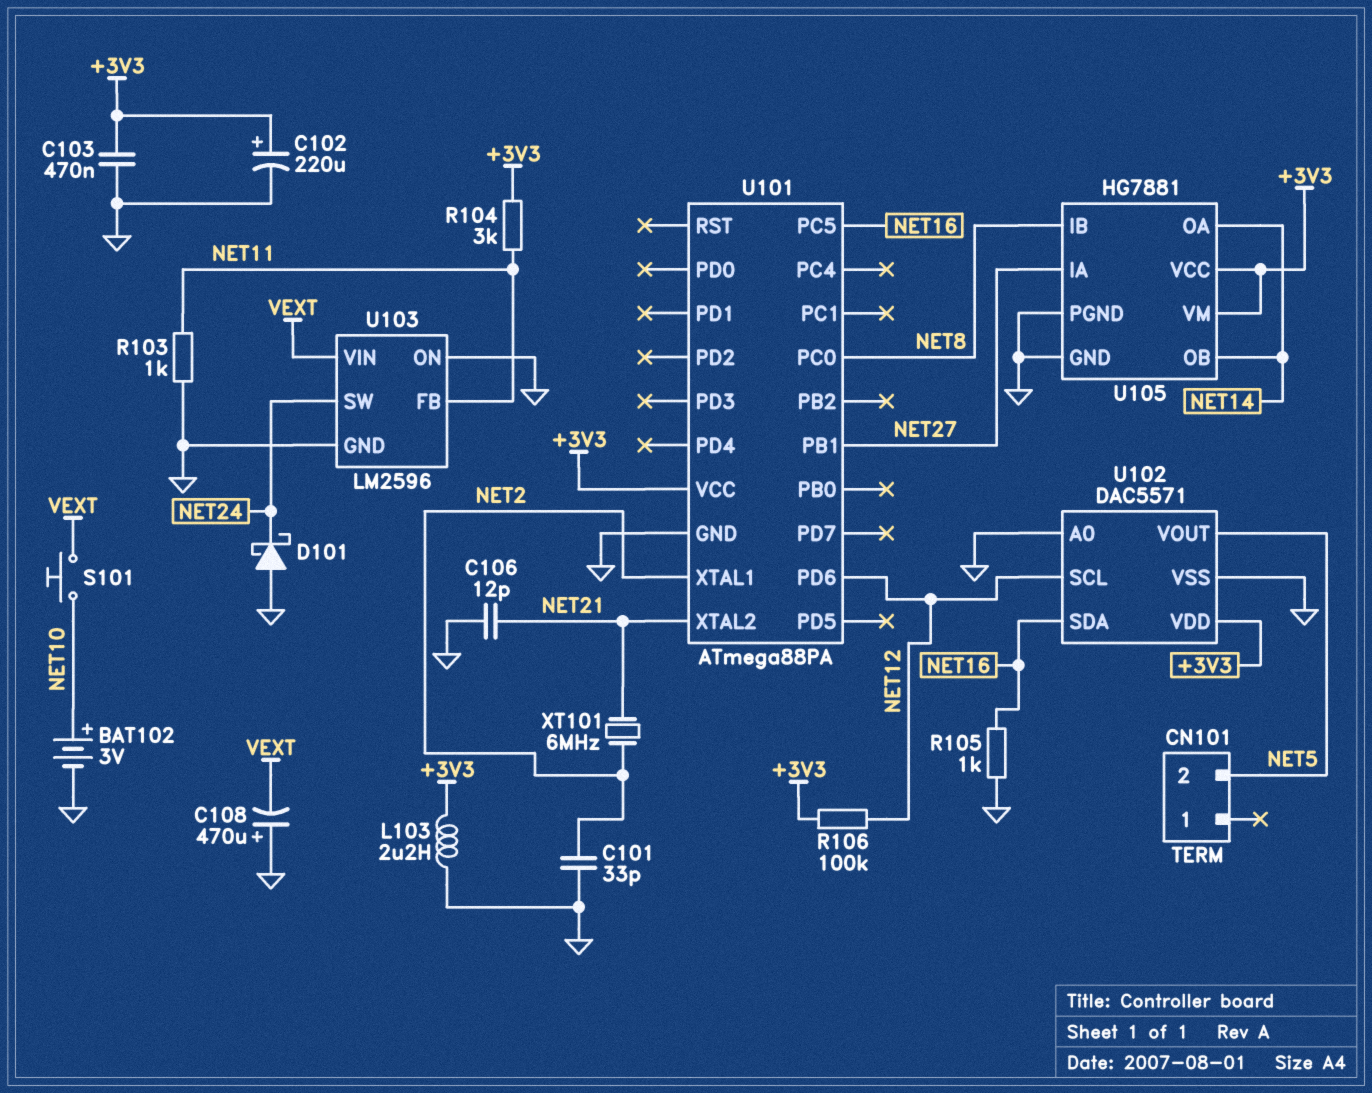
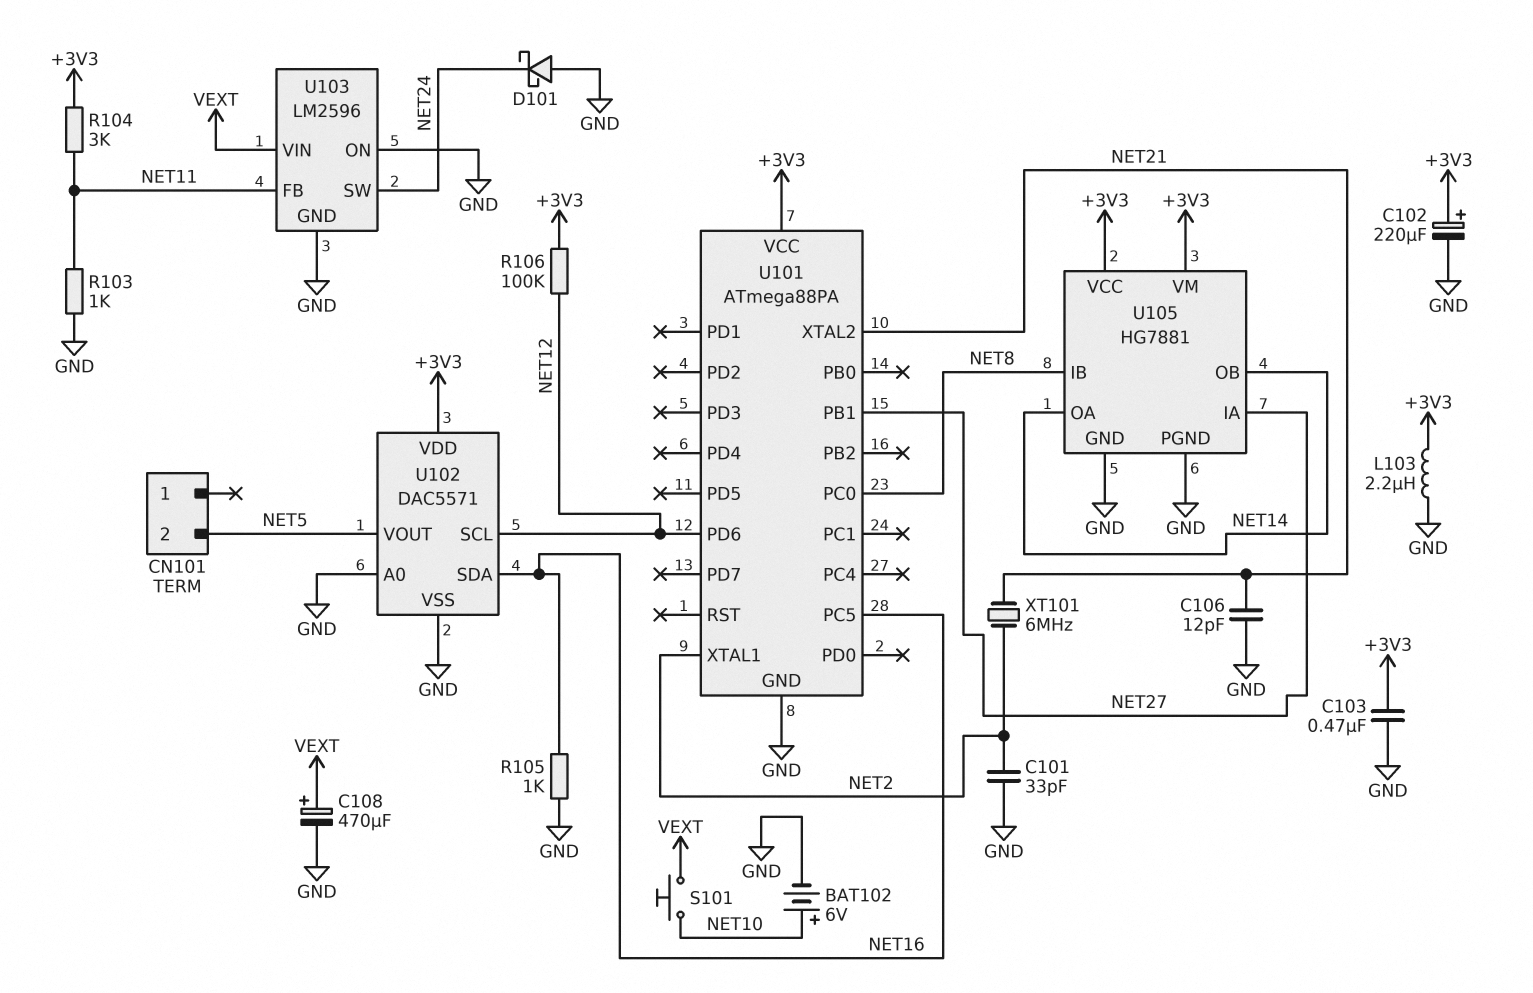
BAT102: 3V (plus NET10, minus GND) -> 6V (plus NET10, minus GND)
C108: 470uF (plus GND, minus VEXT) -> 470uF (plus VEXT, minus GND)

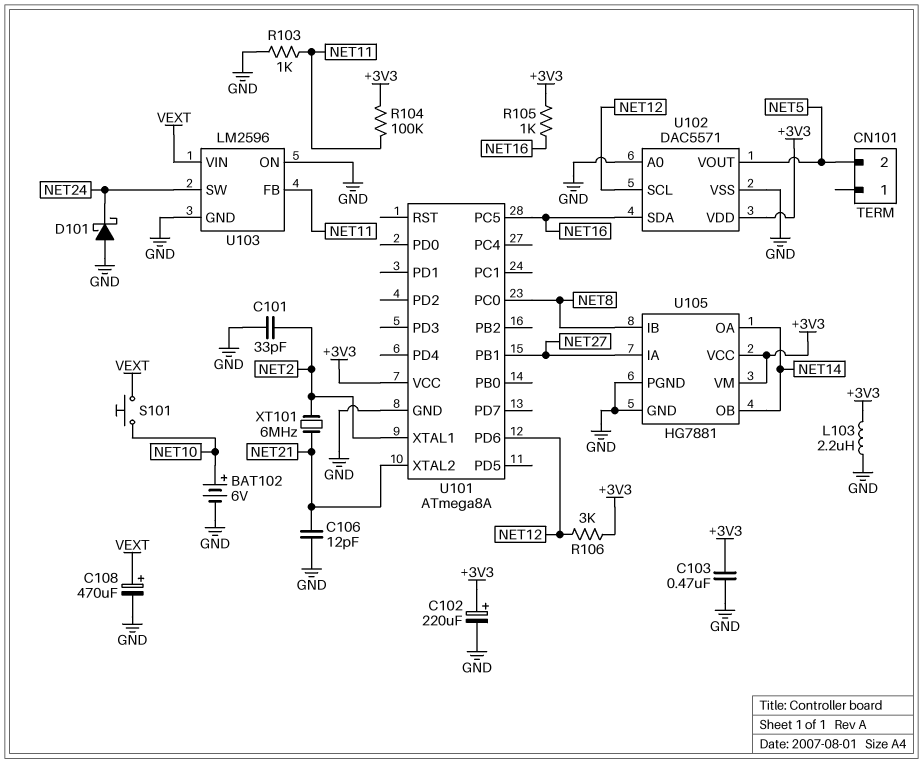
R104: 3k (+3V3, NET11) -> 100k (+3V3, NET11)
R105: 1k (GND, NET16) -> 1k (+3V3, NET16)
R106: 100k (+3V3, NET12) -> 3k (+3V3, NET12)
U101: ATmega88PA -> ATmega8A

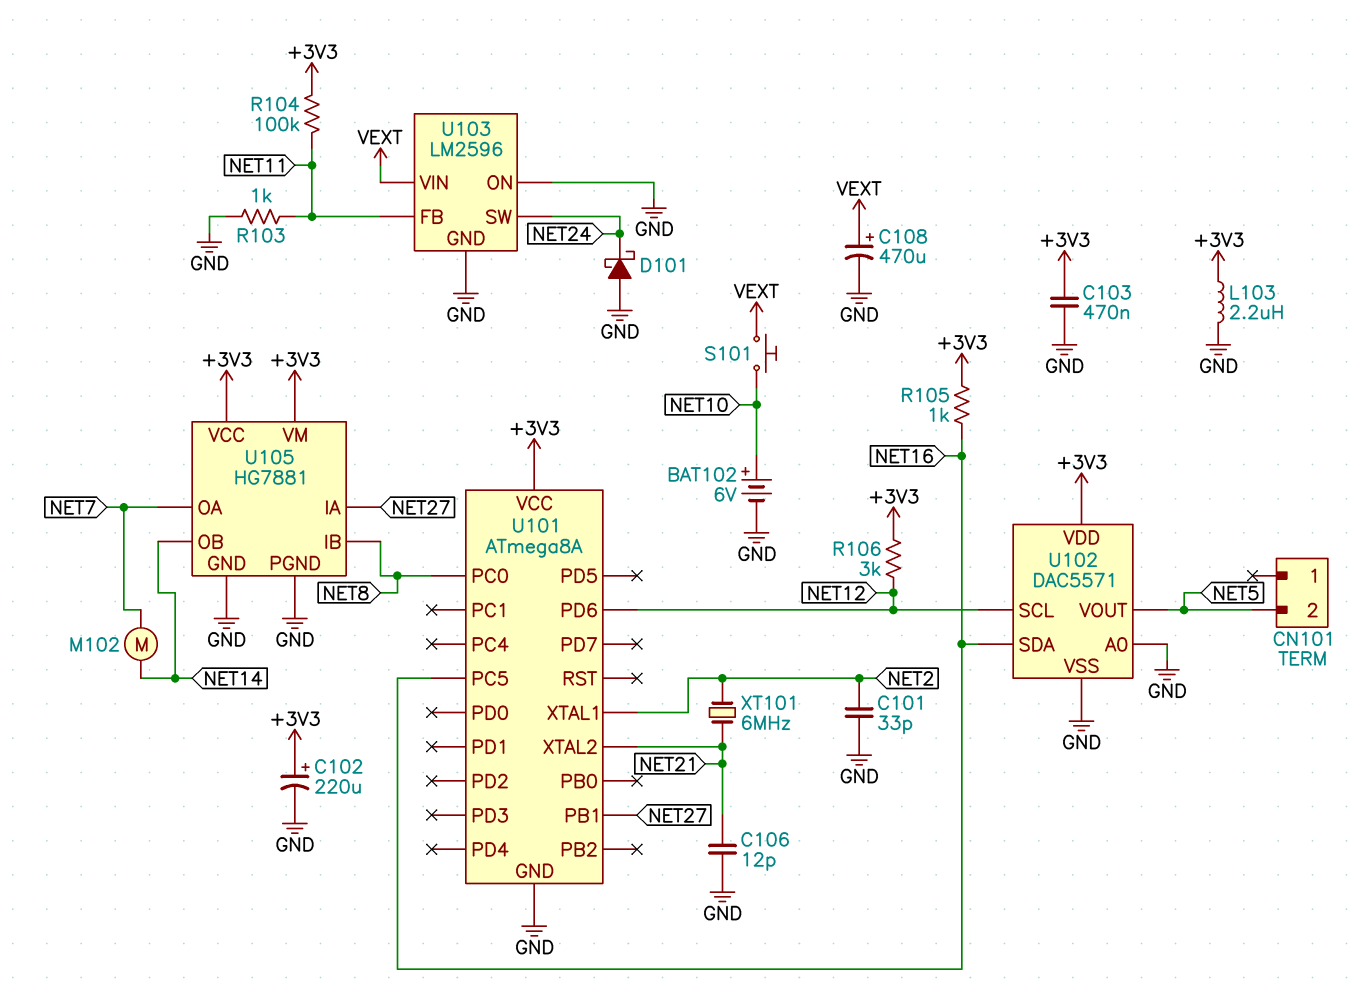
M102: none -> motor (NET7, NET14)
U105 pin OA: NET14 -> NET7

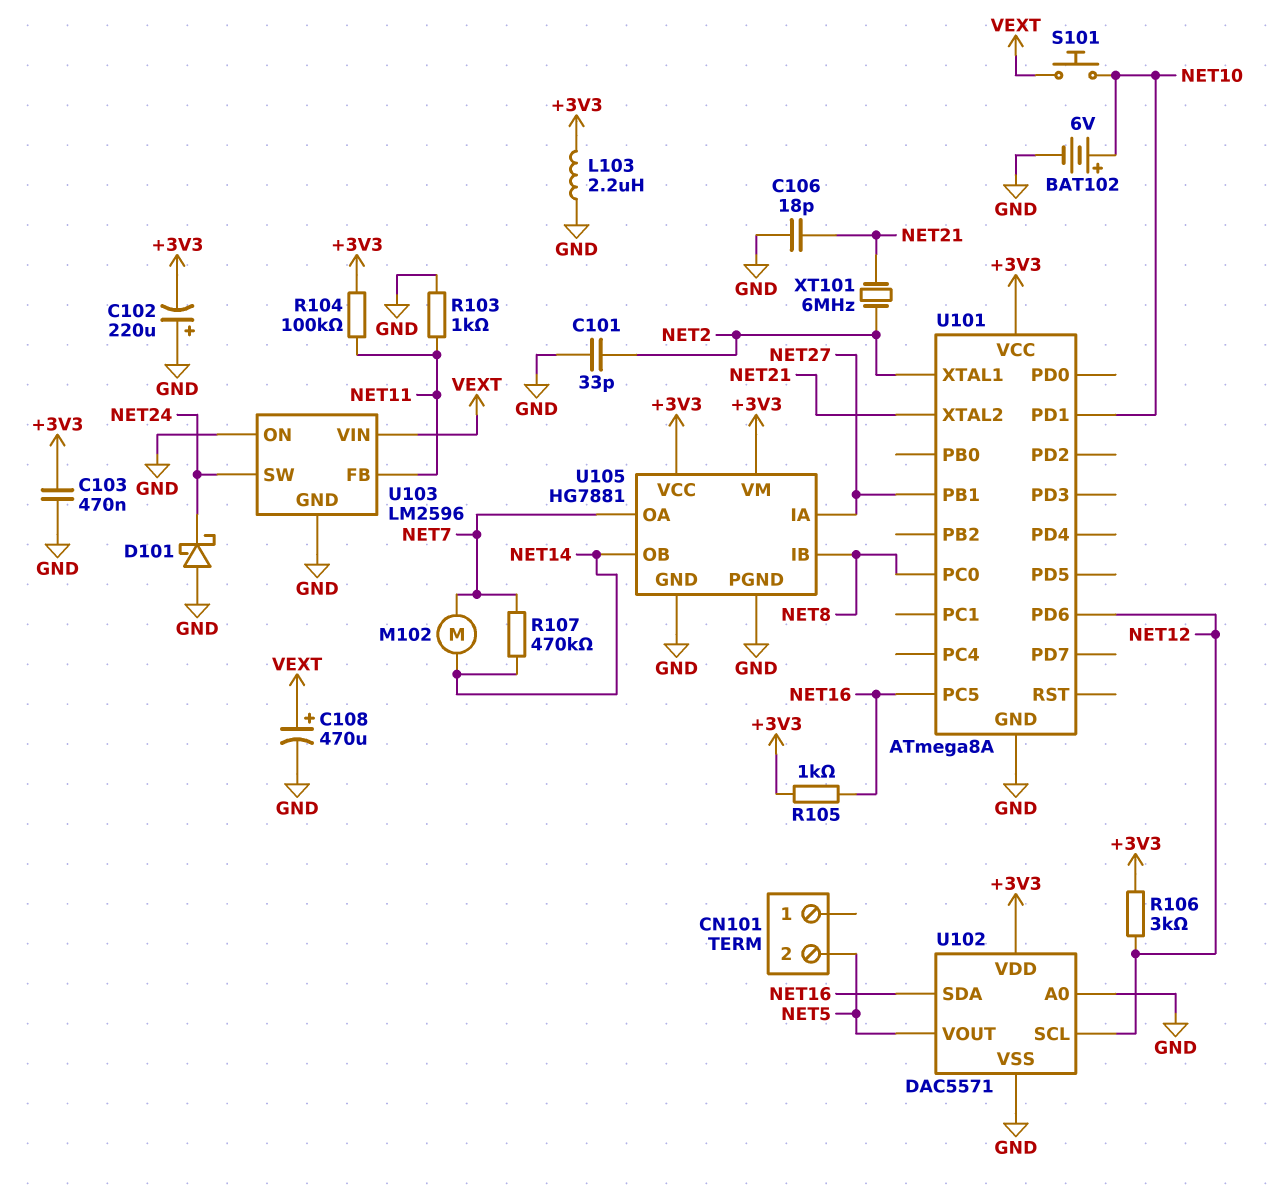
C102: 220uF (plus +3V3, minus GND) -> 220uF (plus GND, minus +3V3)
C106: 12pF (GND, NET21) -> 18pF (GND, NET21)
R107: none -> 470k (NET7, NET14)
U101 pin PD1: none -> NET10

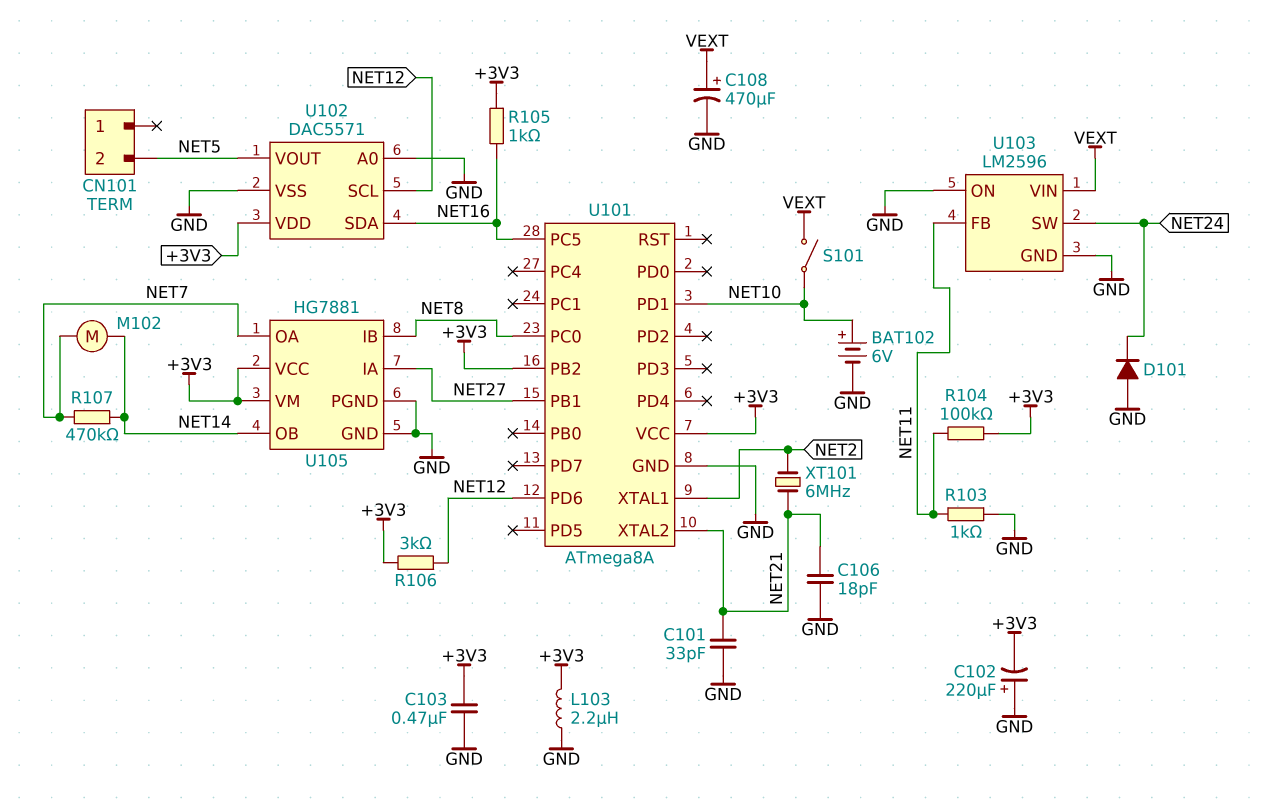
C101: 33pF (GND, NET2) -> 33pF (GND, NET21)
D101: schottky (A GND, K NET24) -> diode (A GND, K NET24)
S101: button (NET10, VEXT) -> switch (NET10, VEXT)
U101 pin PB2: none -> +3V3

